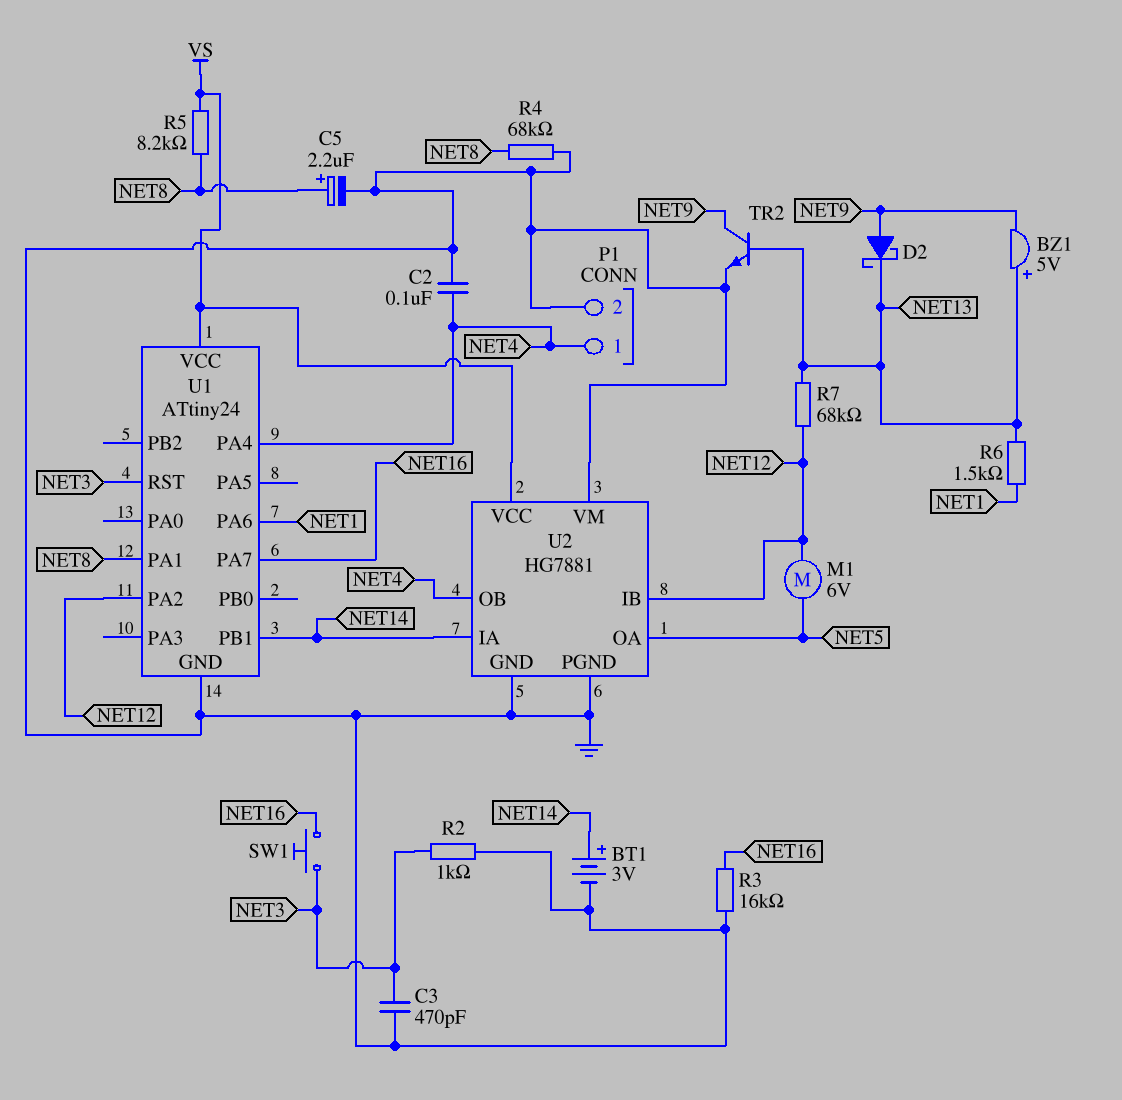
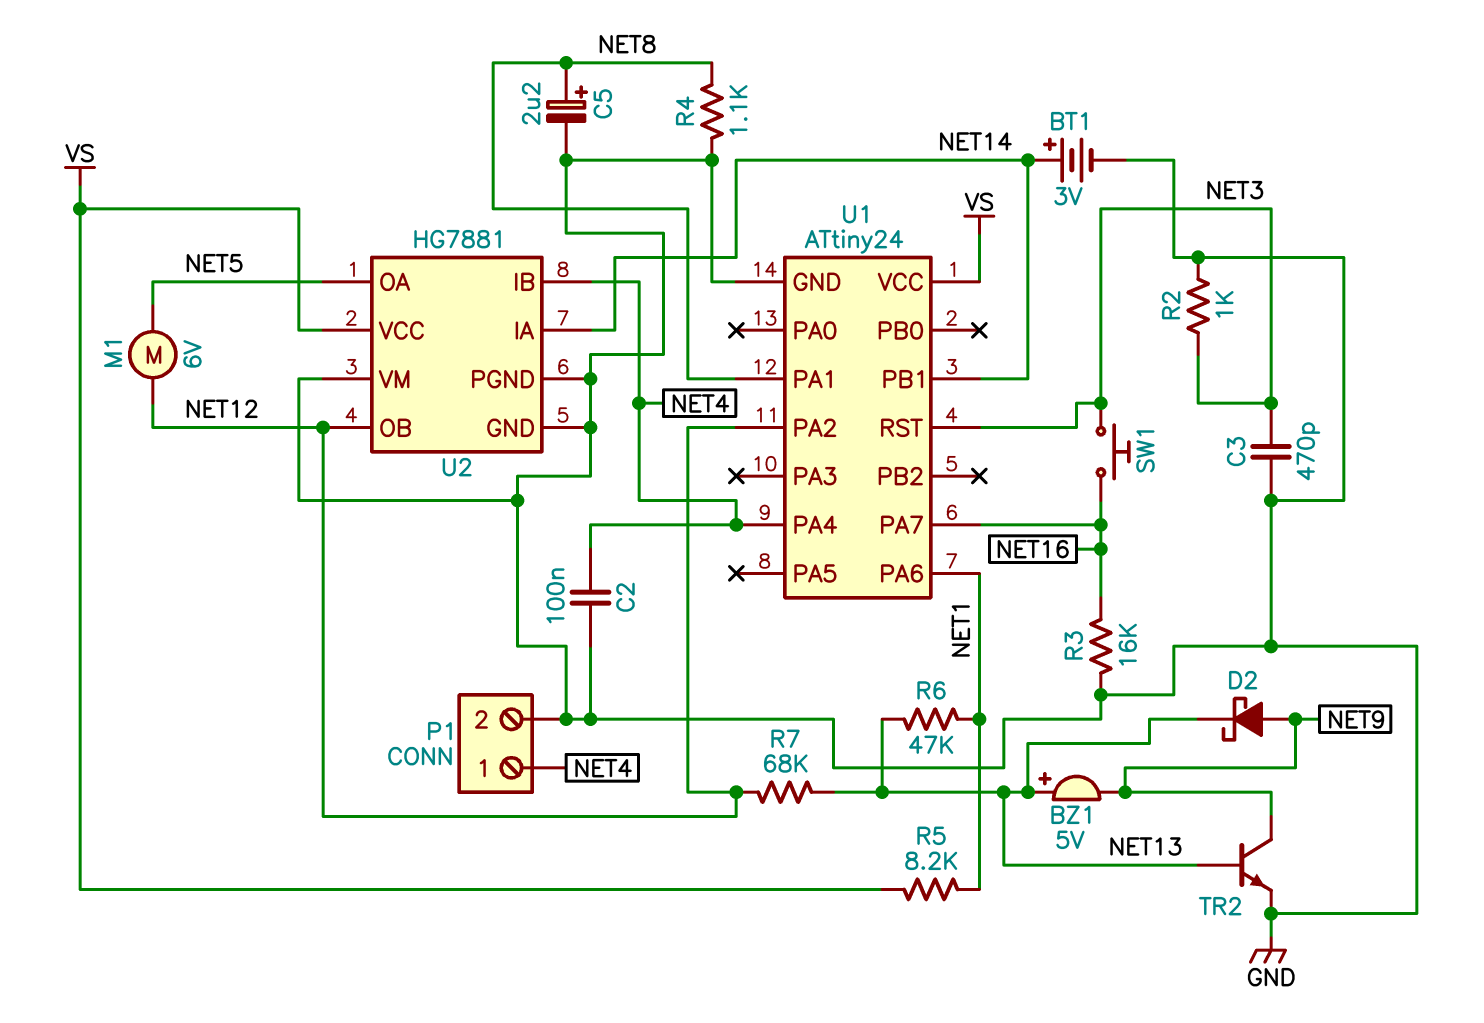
R4: 68k (GND, NET8) -> 1.1k (GND, NET8)
R5: 8.2k (NET8, VS) -> 8.2k (NET1, VS)
R6: 1.5k (NET1, NET13) -> 47k (NET1, NET13)
U2 pin IB: NET12 -> NET4
U2 pin OB: NET4 -> NET12

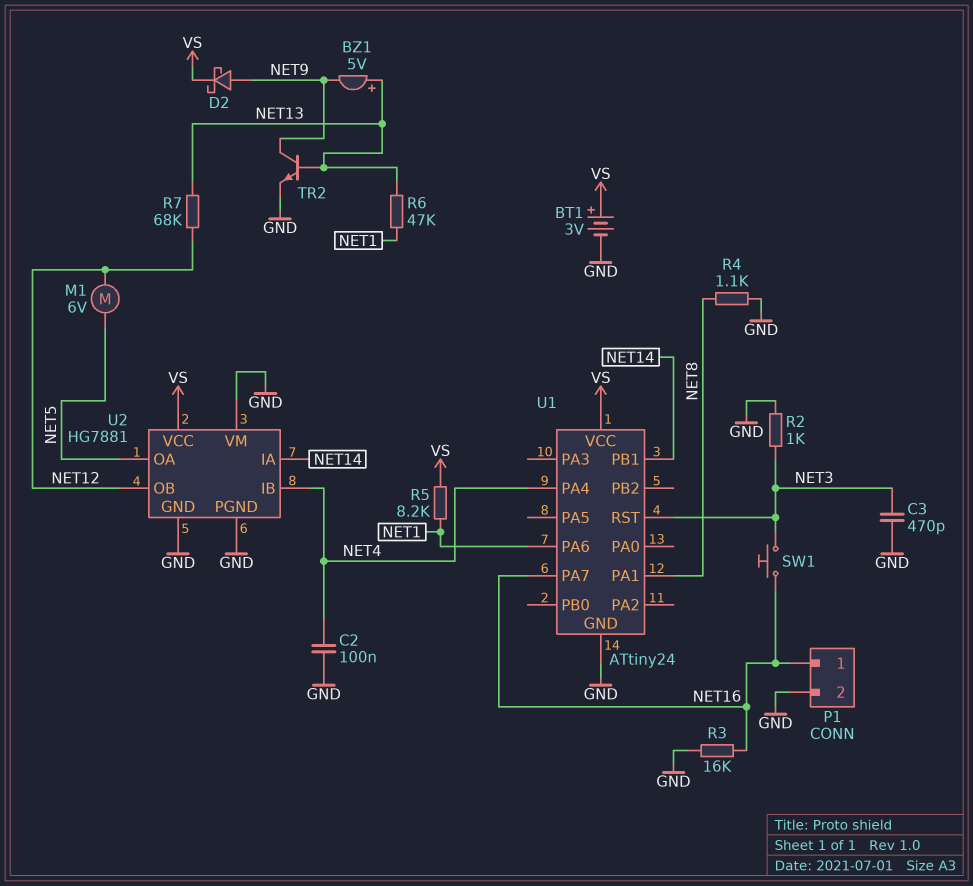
BT1: 3V (plus NET14, minus GND) -> 3V (plus VS, minus GND)
C5: 2.2uF (plus NET8, minus GND) -> none
D2: schottky (A NET9, K NET13) -> schottky (A NET9, K VS)
P1 pin 1: NET4 -> NET16
U1 pin PA2: NET12 -> none

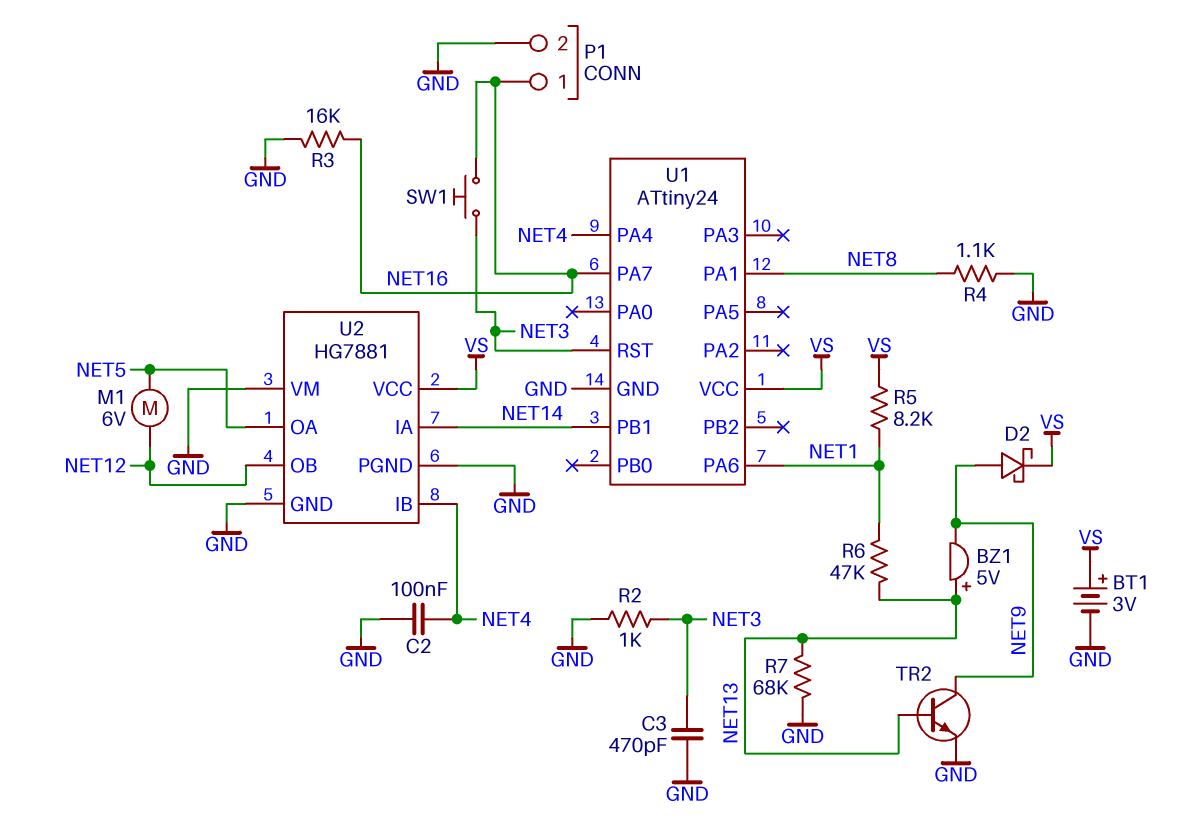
R7: 68k (NET12, NET13) -> 68k (GND, NET13)

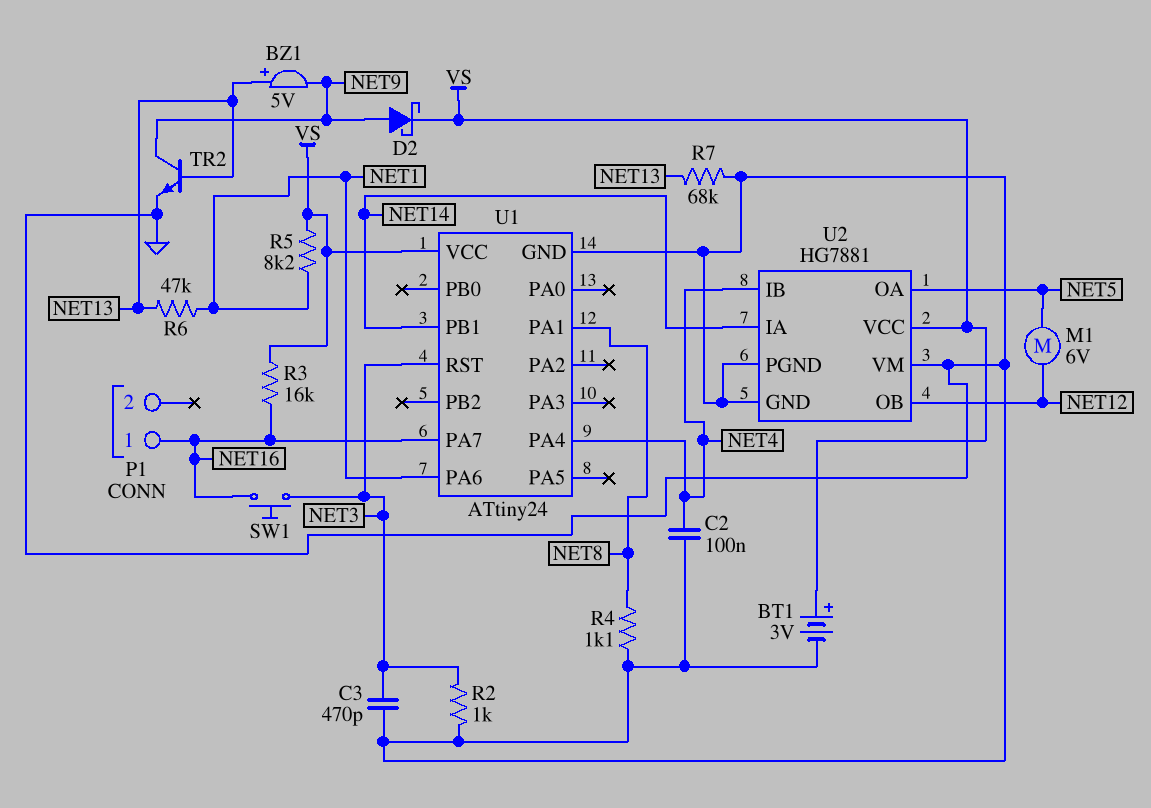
P1 pin 2: GND -> none
R3: 16k (GND, NET16) -> 16k (NET16, VS)

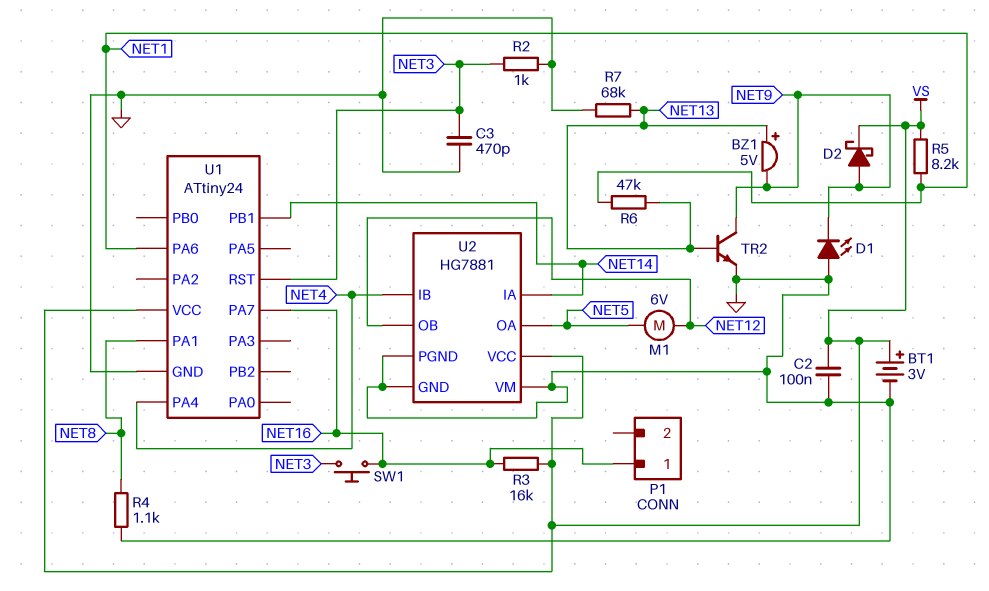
C2: 100nF (GND, NET4) -> 100nF (GND, VS)
D1: none -> LED (A GND, K NET9)

